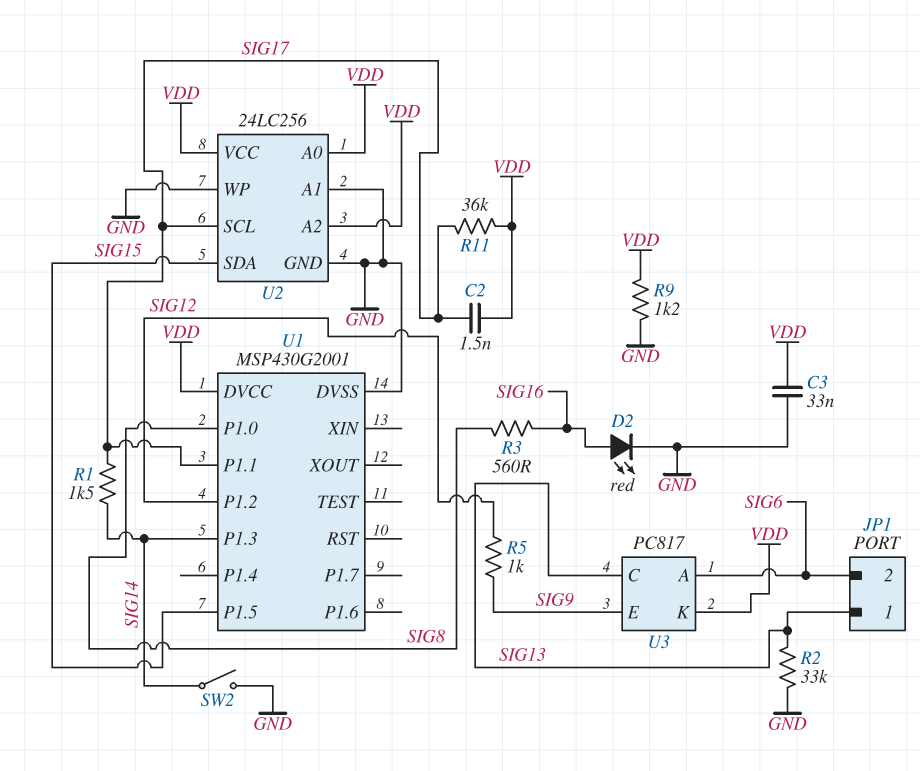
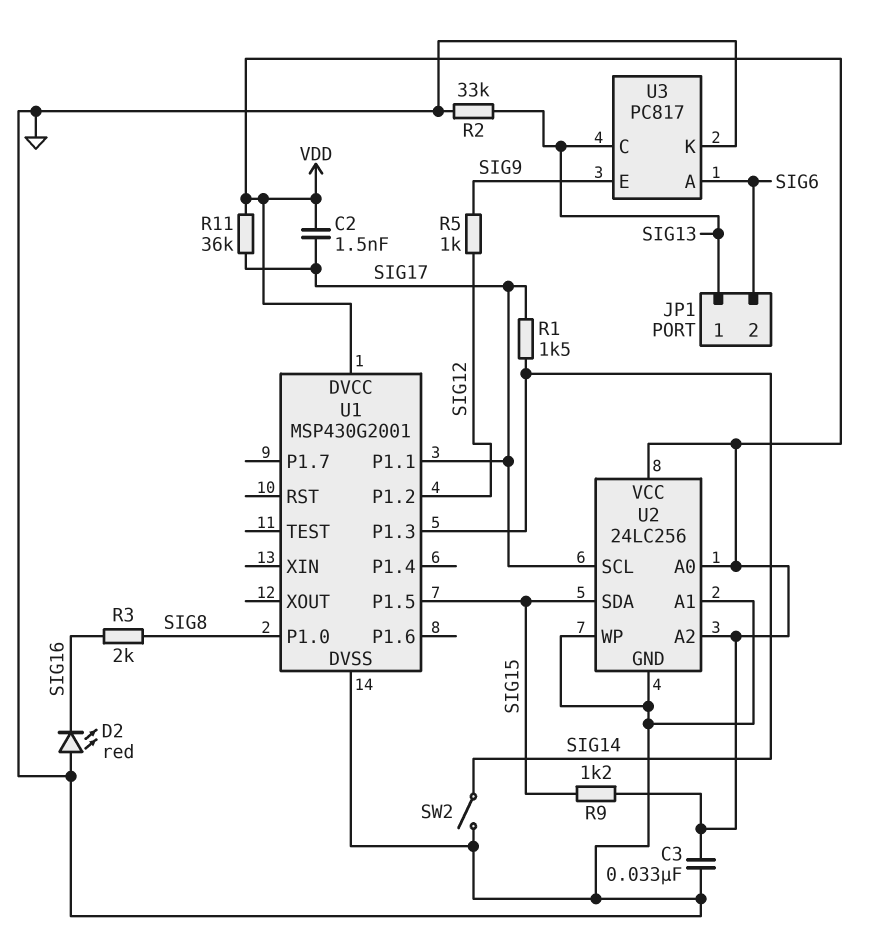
D2: LED red (A SIG16, K GND) -> LED red (A GND, K SIG16)
R3: 560 (SIG8, SIG16) -> 2k (SIG8, SIG16)
R9: 1.2k (GND, VDD) -> 1.2k (SIG15, VDD)
U3 pin K: VDD -> GND

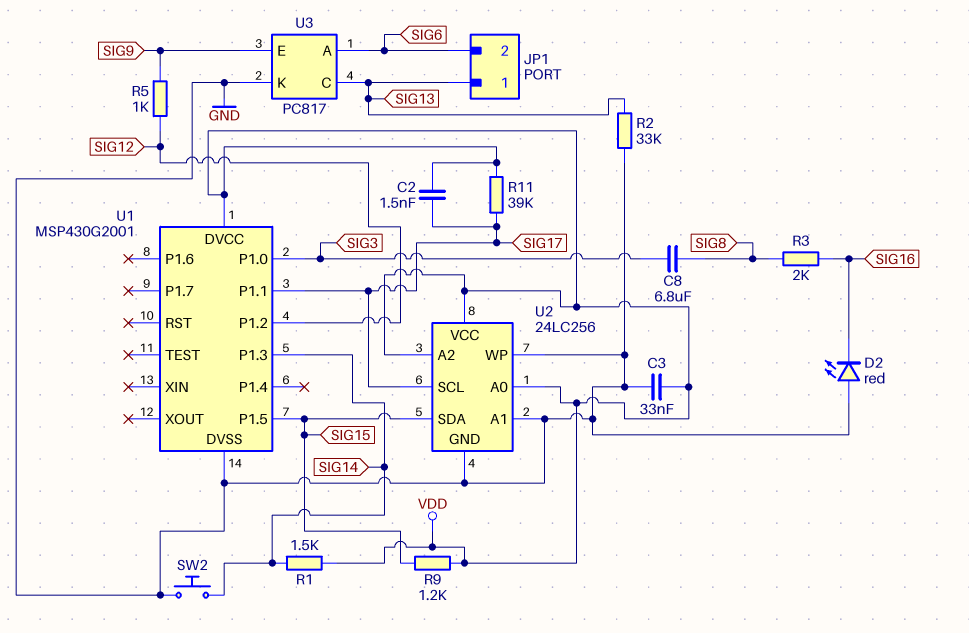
C8: none -> 6.8uF (SIG3, SIG8)
R1: 1.5k (SIG14, SIG17) -> 1.5k (SIG14, VDD)
R11: 36k (SIG17, VDD) -> 39k (SIG17, VDD)
SW2: switch (GND, SIG14) -> button (GND, SIG14)
U1 pin P1.0: SIG8 -> SIG3

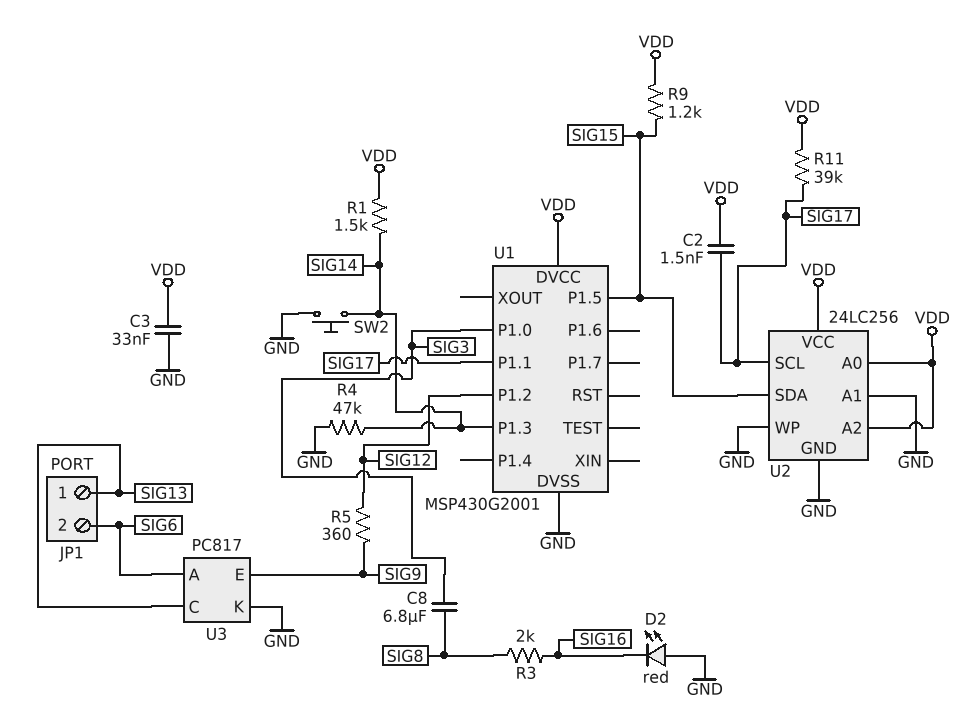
R2: 33k (GND, SIG13) -> none
R4: none -> 47k (GND, SIG14)
R5: 1k (SIG9, SIG12) -> 360 (SIG9, SIG12)

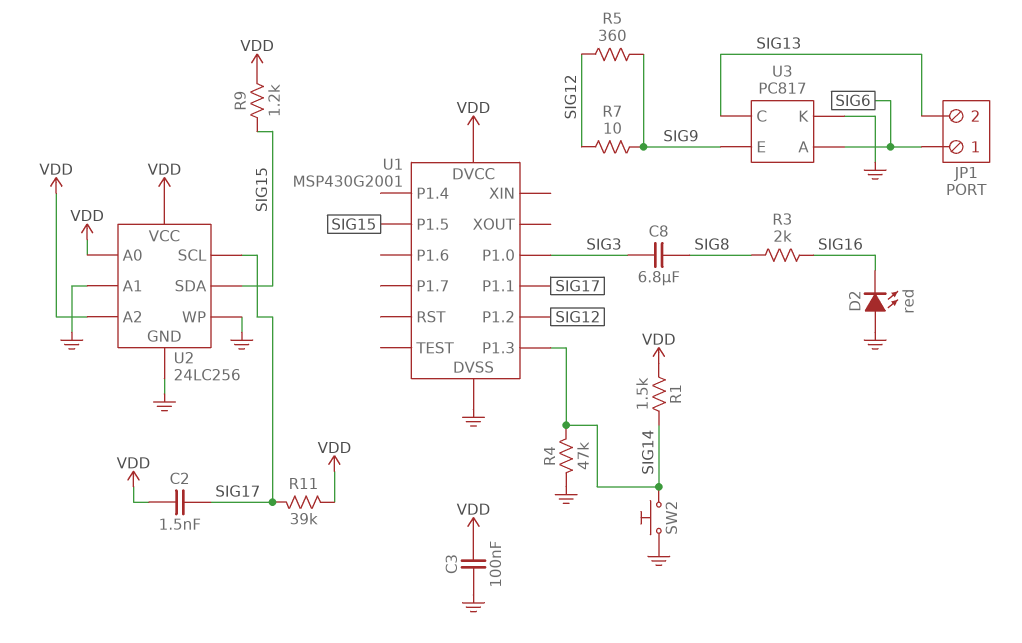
C3: 33nF (GND, VDD) -> 100nF (GND, VDD)
JP1 pin 1: SIG13 -> SIG6
JP1 pin 2: SIG6 -> SIG13
R7: none -> 10 (SIG9, SIG12)

